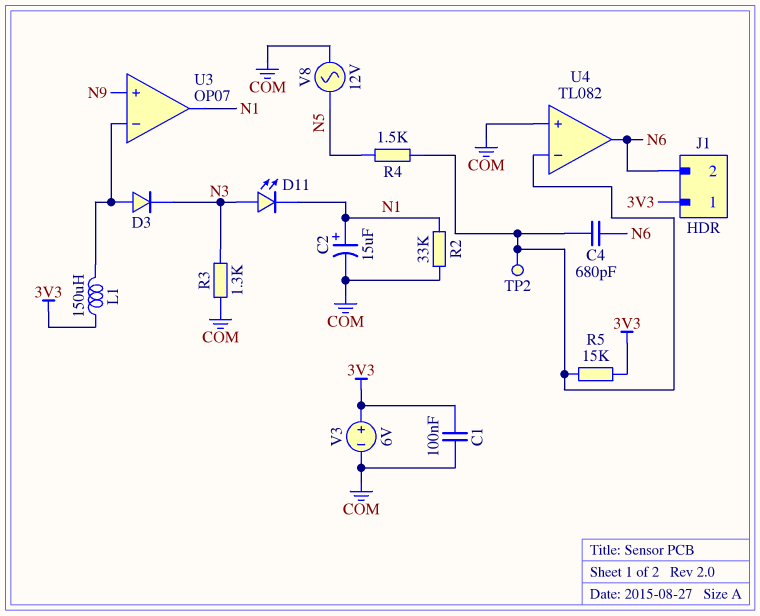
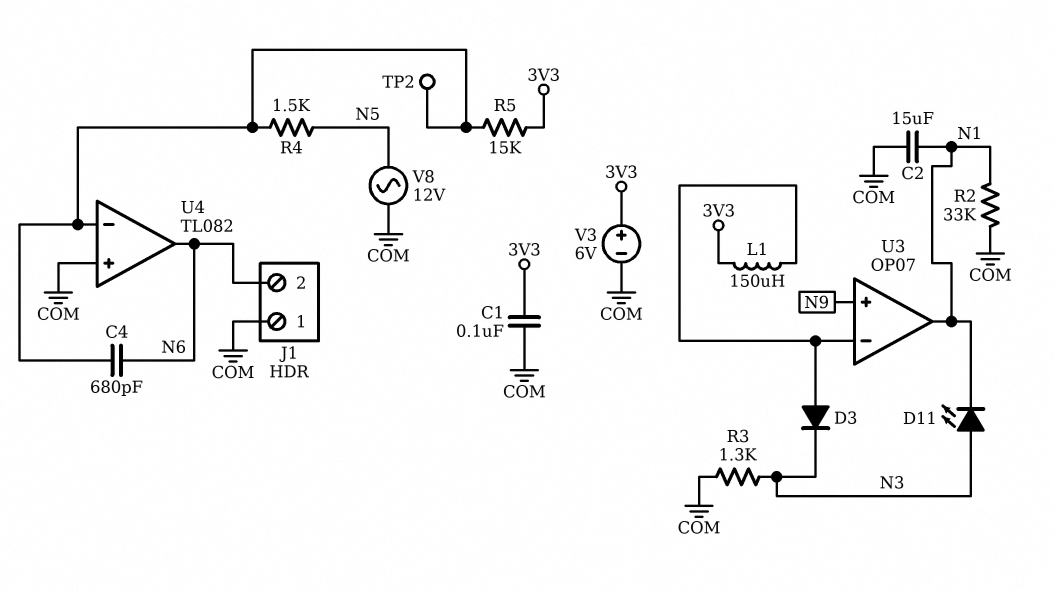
C2: 15uF (plus N1, minus COM) -> 15uF (COM, N1)
J1 pin 1: 3V3 -> COM

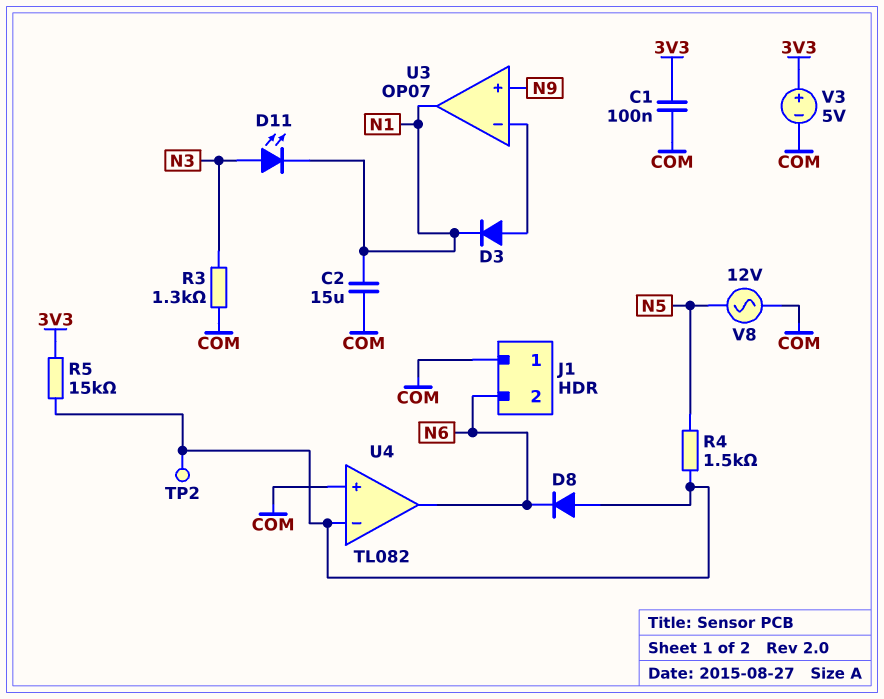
C4: 680pF (N6, U4/in-) -> none
D3: diode (A U3/in-, K N3) -> diode (A U3/in-, K N1)
D8: none -> diode (A U4/in-, K N6)
L1: 150uH (3V3, U3/in-) -> none
R2: 33k (COM, N1) -> none
V3: 6V (plus 3V3, minus COM) -> 5V (plus 3V3, minus COM)

